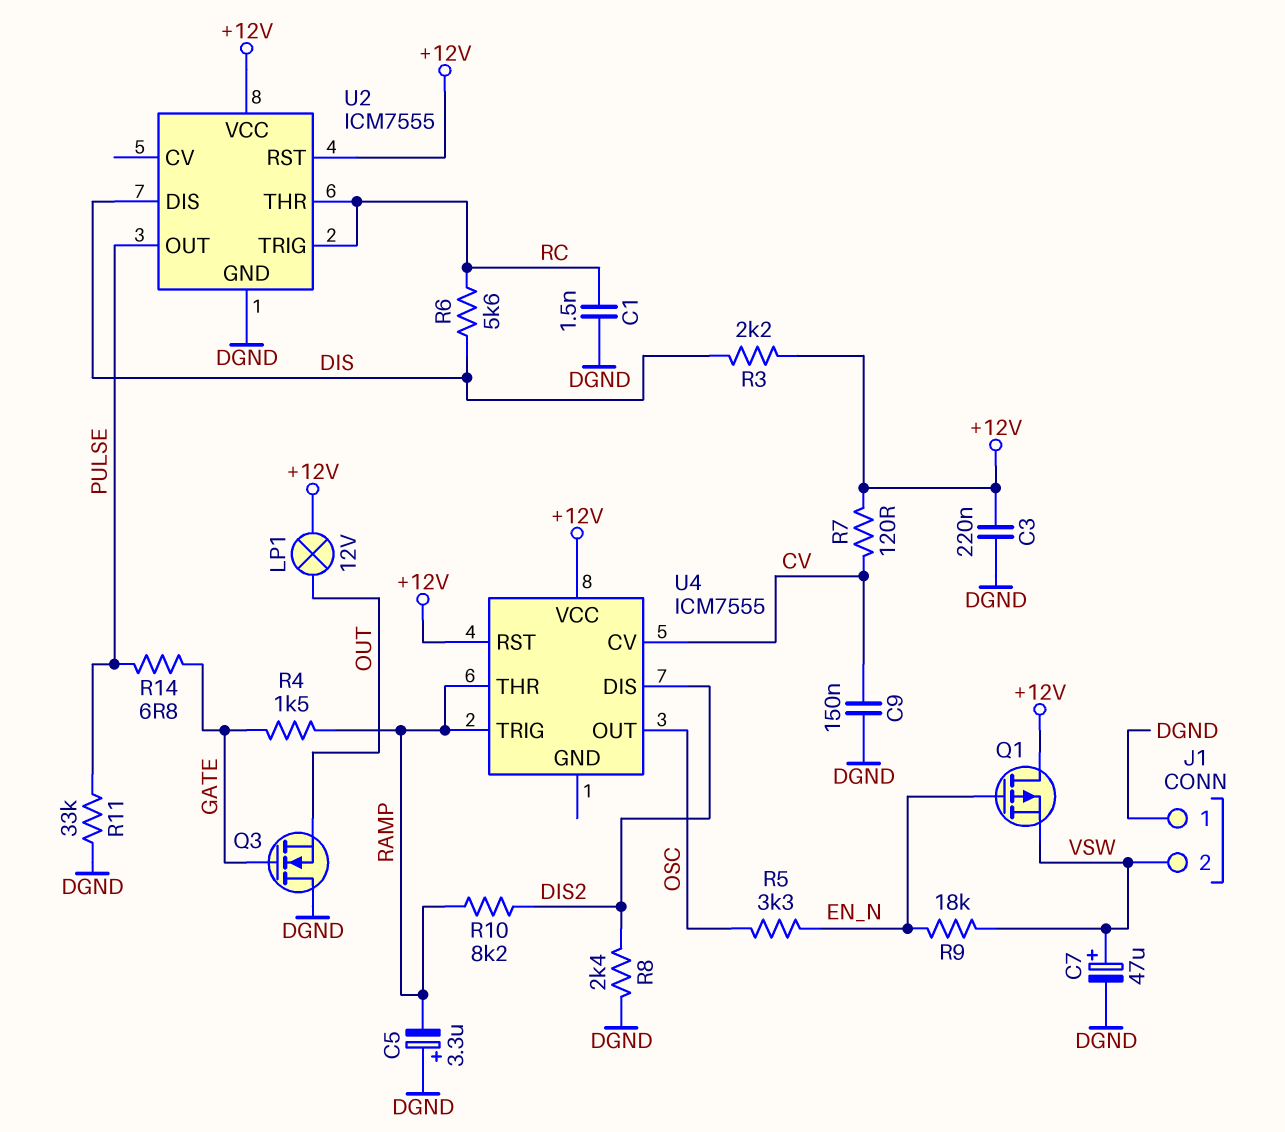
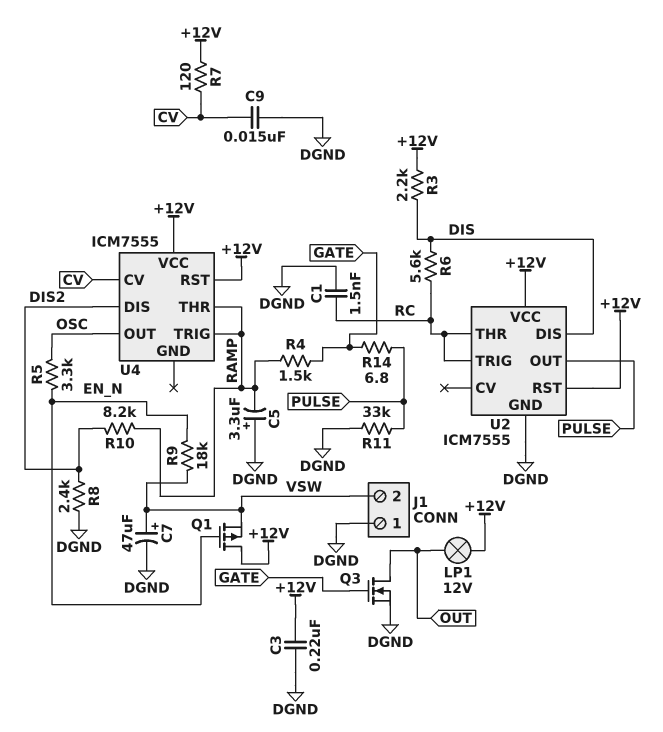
C9: 150nF (CV, DGND) -> 15nF (CV, DGND)
Q3: NMOS (G GATE, D DGND, S OUT) -> NMOS (G GATE, D OUT, S DGND)

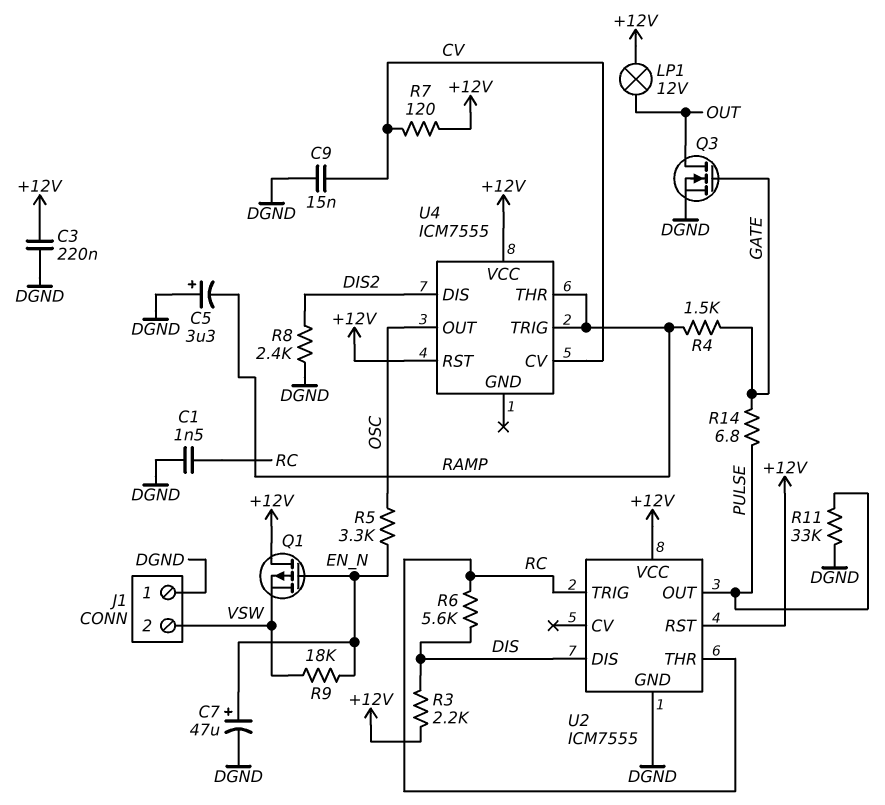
C7: 47uF (plus VSW, minus DGND) -> 47uF (plus EN_N, minus DGND)
R10: 8.2k (DIS2, RAMP) -> none

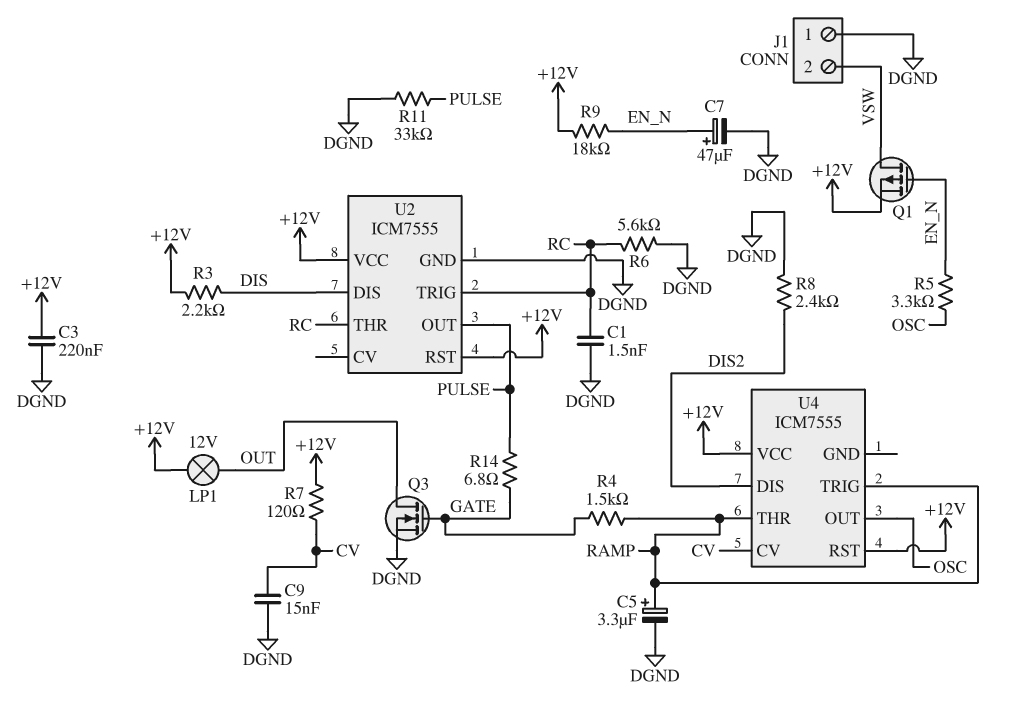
C5: 3.3uF (plus DGND, minus RAMP) -> 3.3uF (plus RAMP, minus DGND)
Q1: PMOS (G EN_N, D +12V, S VSW) -> PMOS (G EN_N, D VSW, S +12V)
R6: 5.6k (DIS, RC) -> 5.6k (DGND, RC)
R9: 18k (EN_N, VSW) -> 18k (+12V, EN_N)

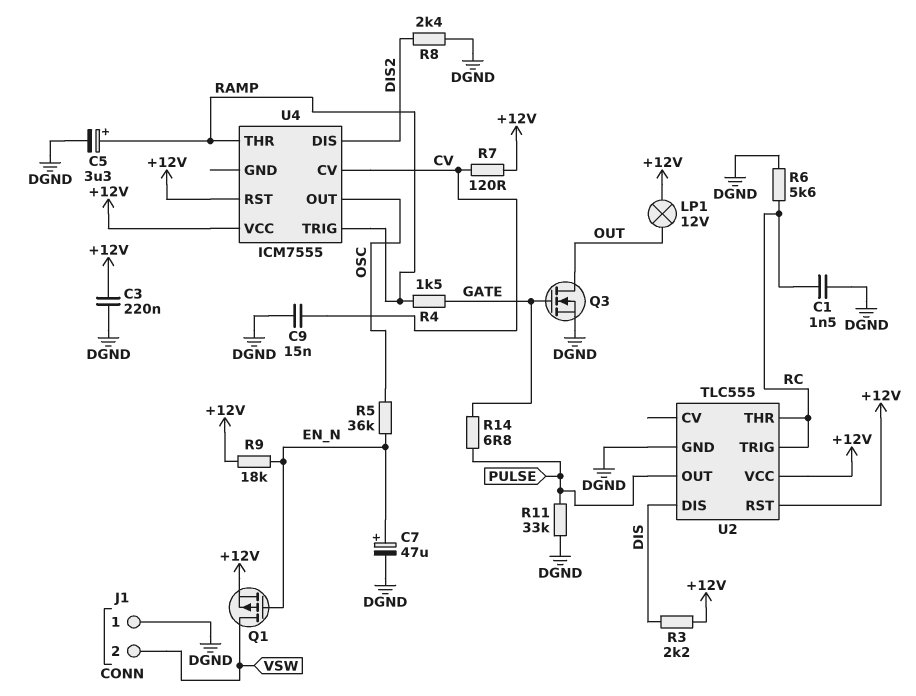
R5: 3.3k (EN_N, OSC) -> 36k (EN_N, OSC)
U2: ICM7555 -> TLC555

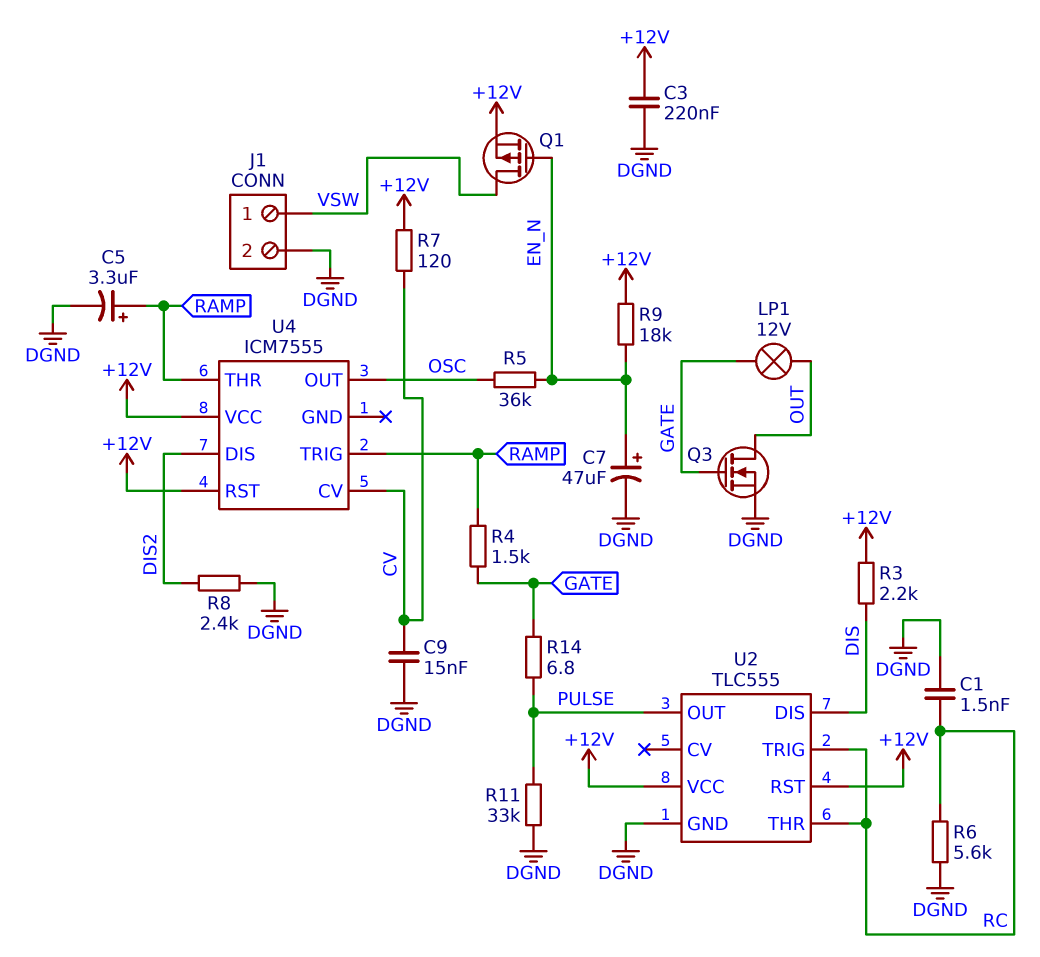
J1 pin 1: DGND -> VSW
J1 pin 2: VSW -> DGND
LP1: lamp 12V (+12V, OUT) -> lamp 12V (GATE, OUT)

